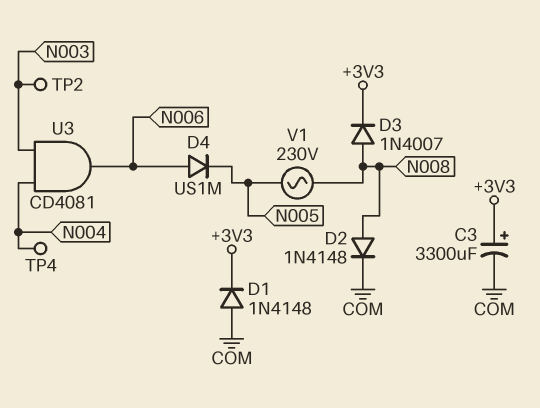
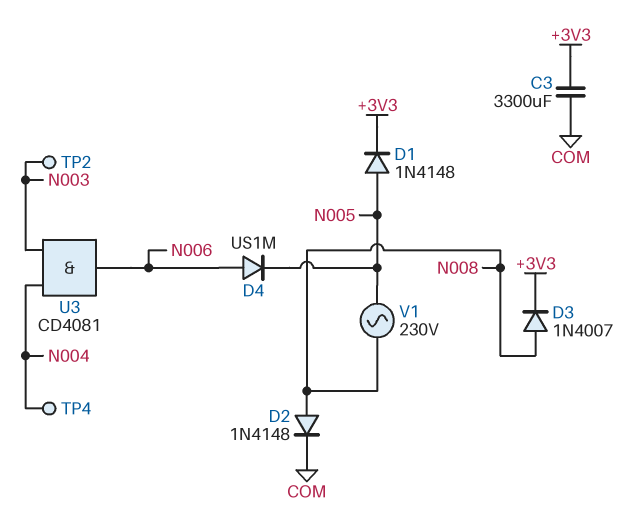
C3: 3300uF (plus +3V3, minus COM) -> 3300uF (+3V3, COM)
D1: diode 1N4148 (A COM, K +3V3) -> diode 1N4148 (A N005, K +3V3)

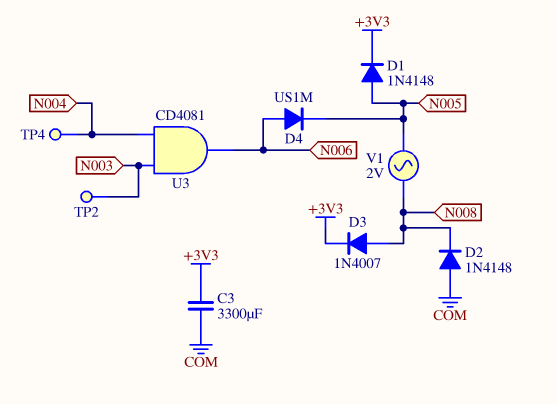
D2: diode 1N4148 (A N008, K COM) -> diode 1N4148 (A COM, K N008)
V1: AC 230V (N005, N008) -> AC 2V (N005, N008)

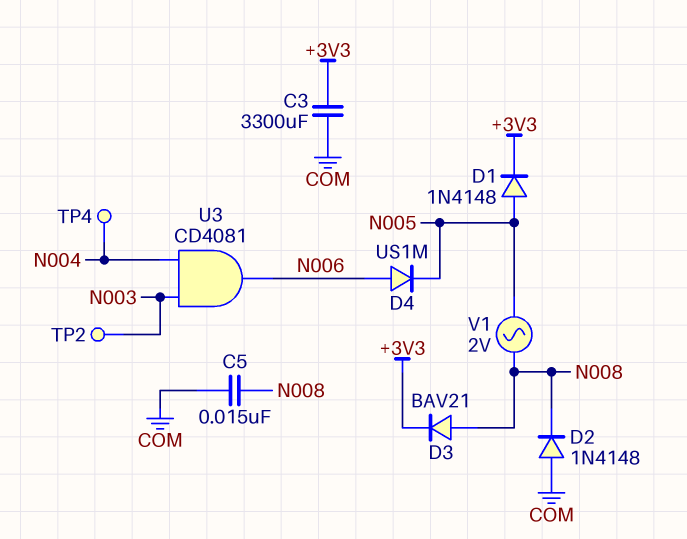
C5: none -> 15nF (COM, N008)
D3: diode 1N4007 (A N008, K +3V3) -> diode BAV21 (A N008, K +3V3)

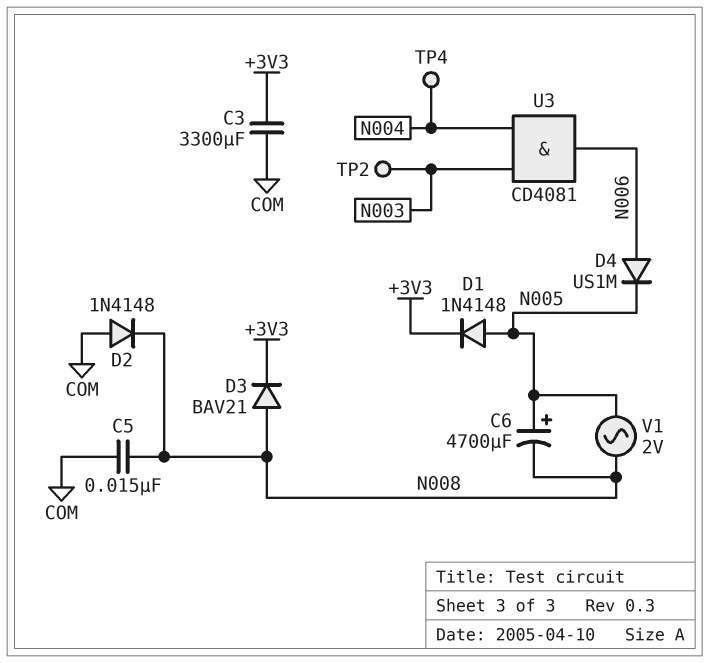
C6: none -> 4700uF (plus N005, minus N008)

